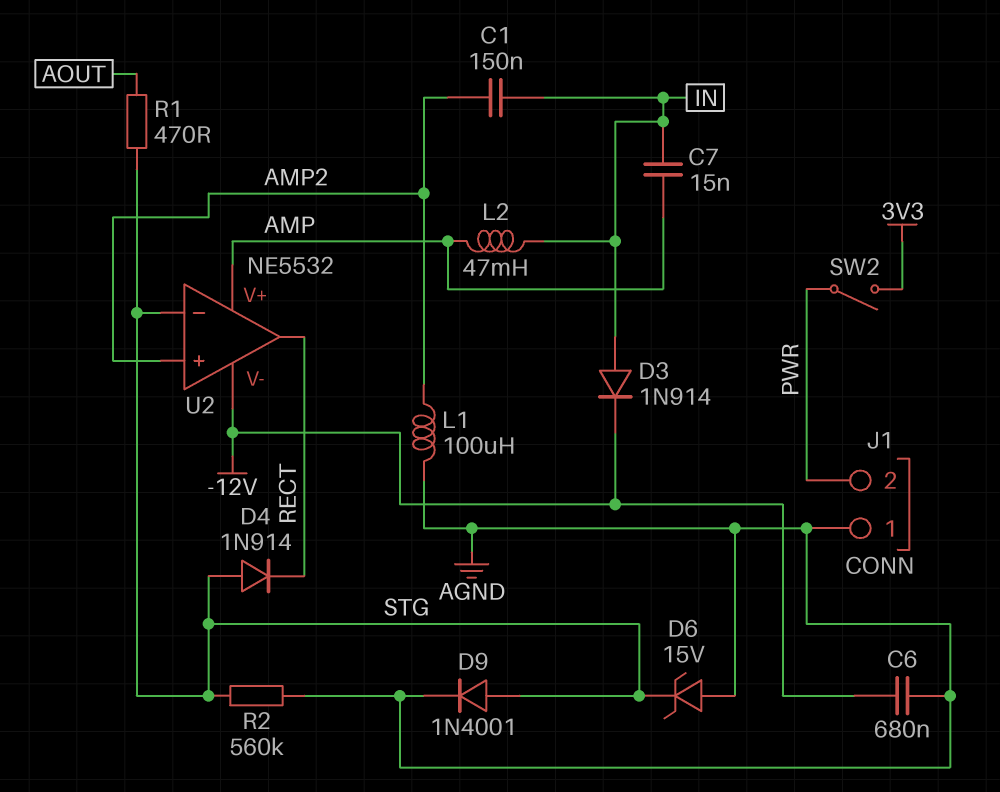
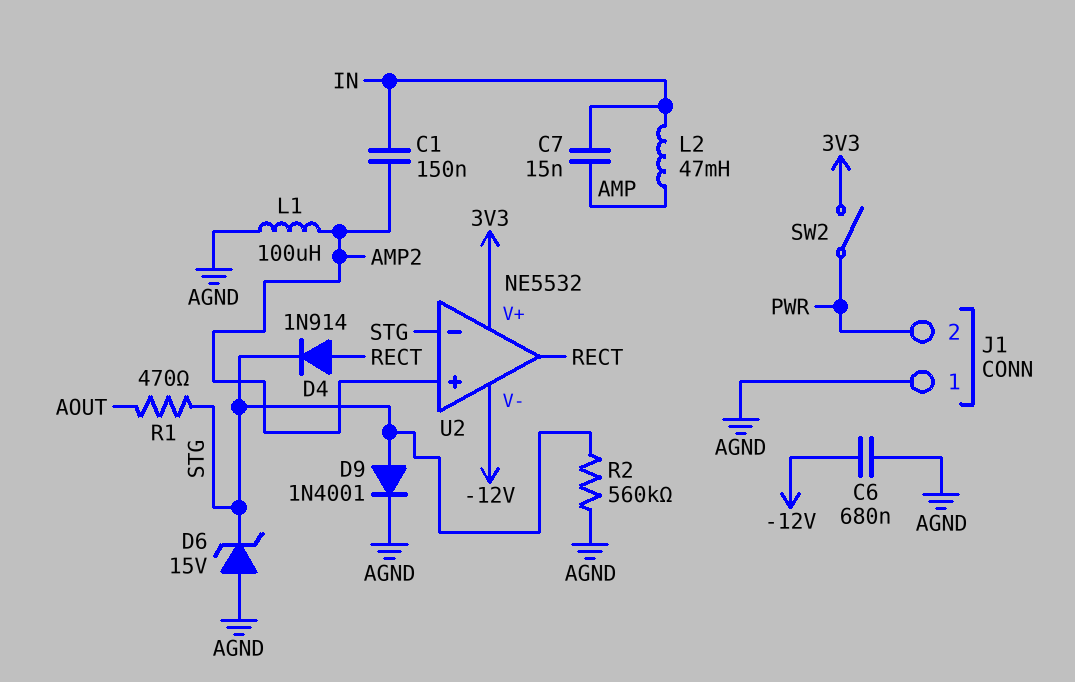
D3: diode 1N914 (A IN, K -12V) -> none
D4: diode 1N914 (A STG, K RECT) -> diode 1N914 (A RECT, K STG)
U2 pin V+: AMP -> 3V3

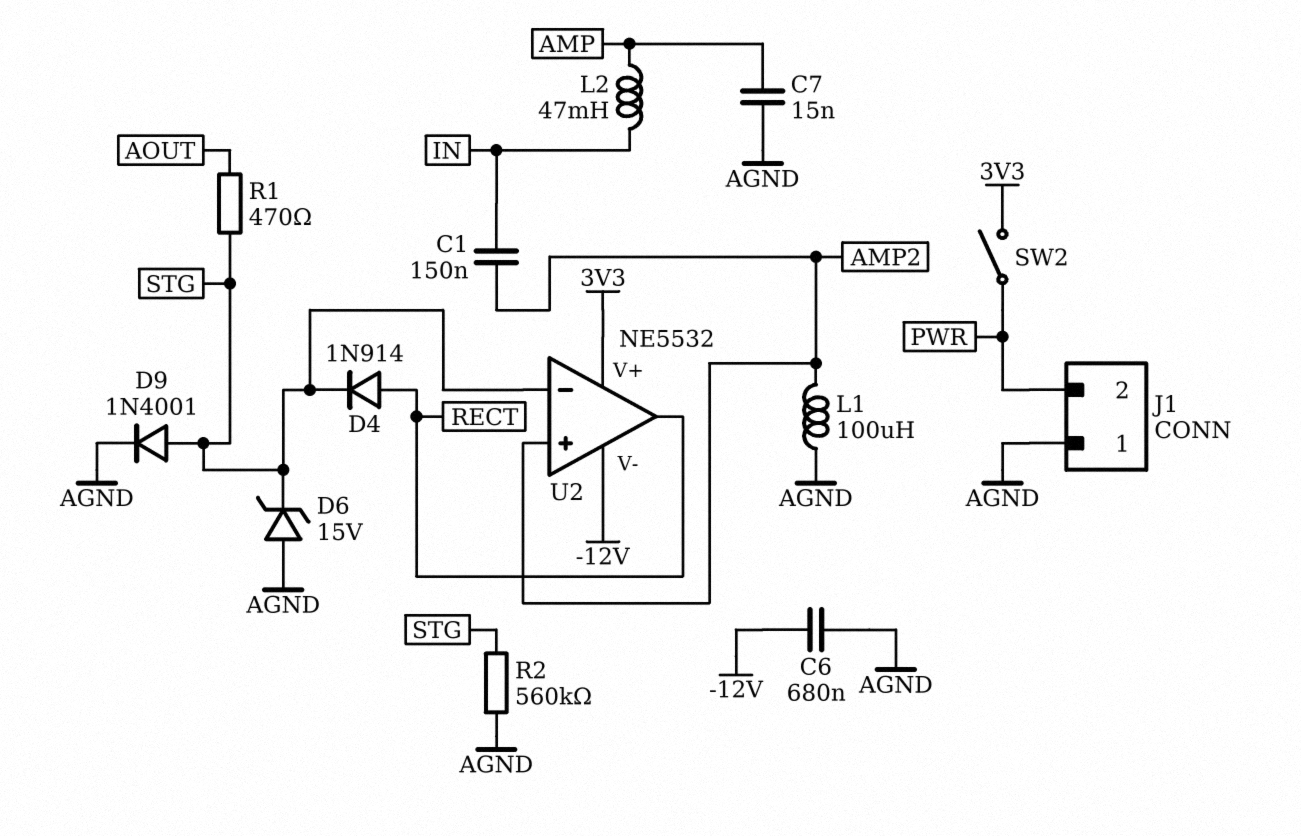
C7: 15nF (AMP, IN) -> 15nF (AGND, AMP)

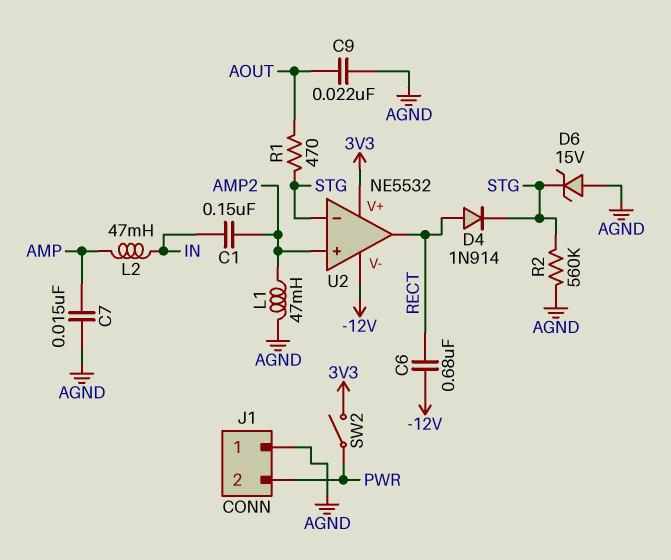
C6: 680nF (-12V, AGND) -> 680nF (-12V, RECT)
C9: none -> 22nF (AGND, AOUT)
D9: diode 1N4001 (A STG, K AGND) -> none
L1: 100uH (AGND, AMP2) -> 47mH (AGND, AMP2)

